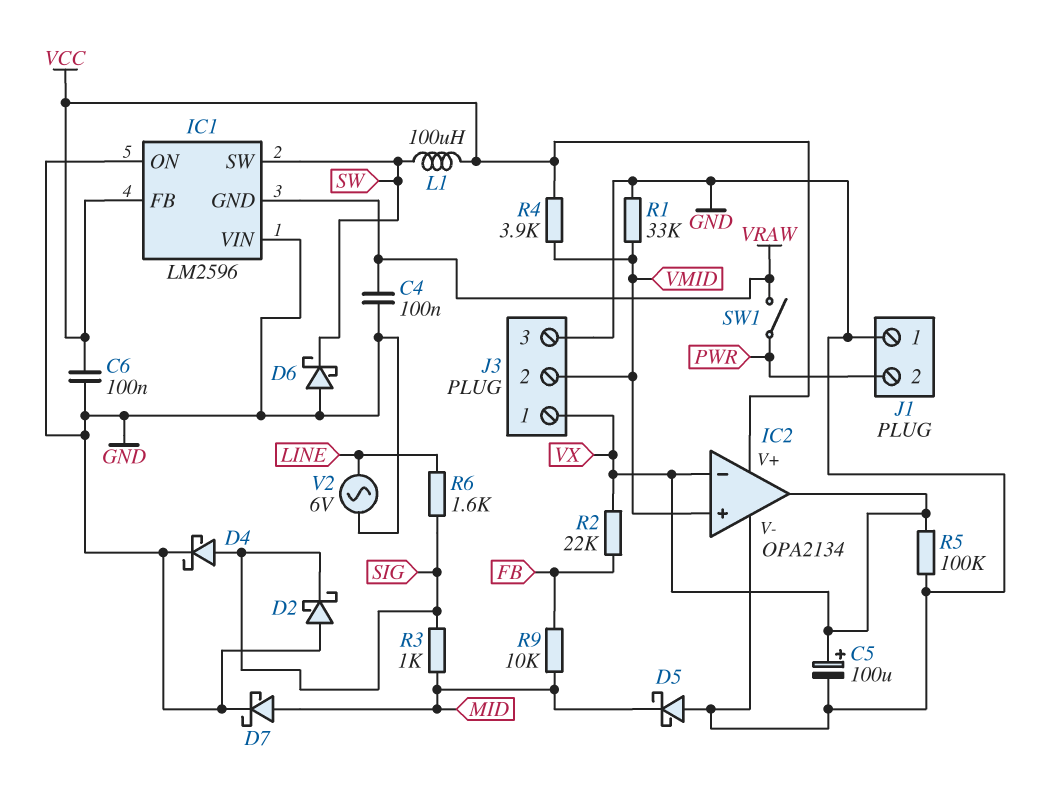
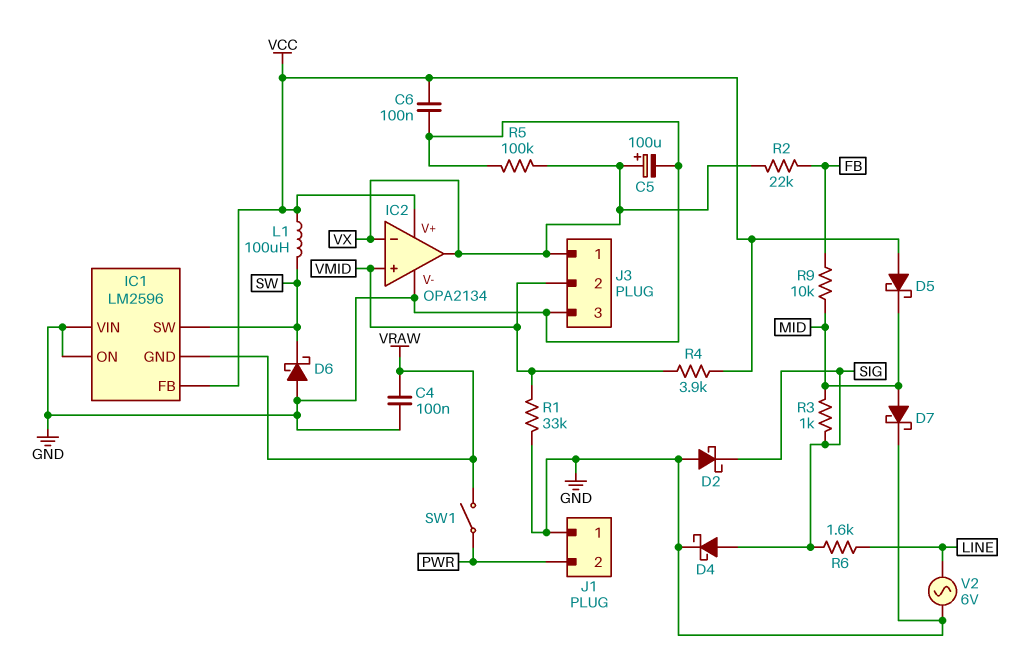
D5: schottky (A GND, K MID) -> schottky (A VCC, K MID)

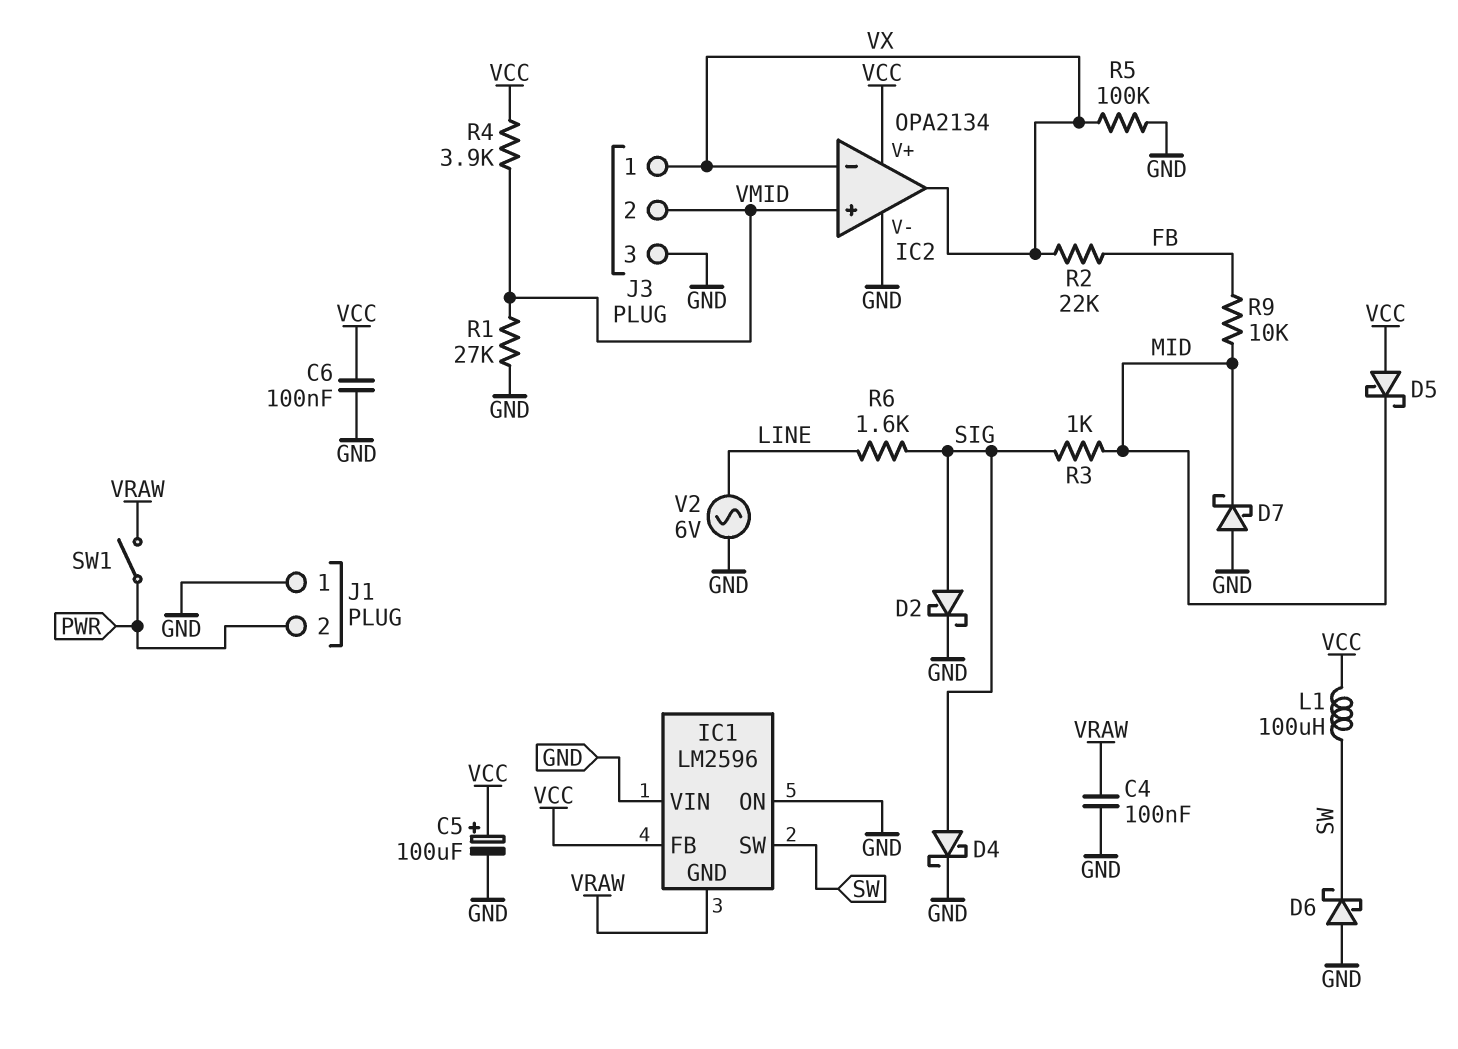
C5: 100uF (plus VX, minus GND) -> 100uF (plus VCC, minus GND)
D2: schottky (A GND, K SIG) -> schottky (A SIG, K GND)
D7: schottky (A MID, K GND) -> schottky (A GND, K MID)
R1: 33k (GND, VMID) -> 27k (GND, VMID)

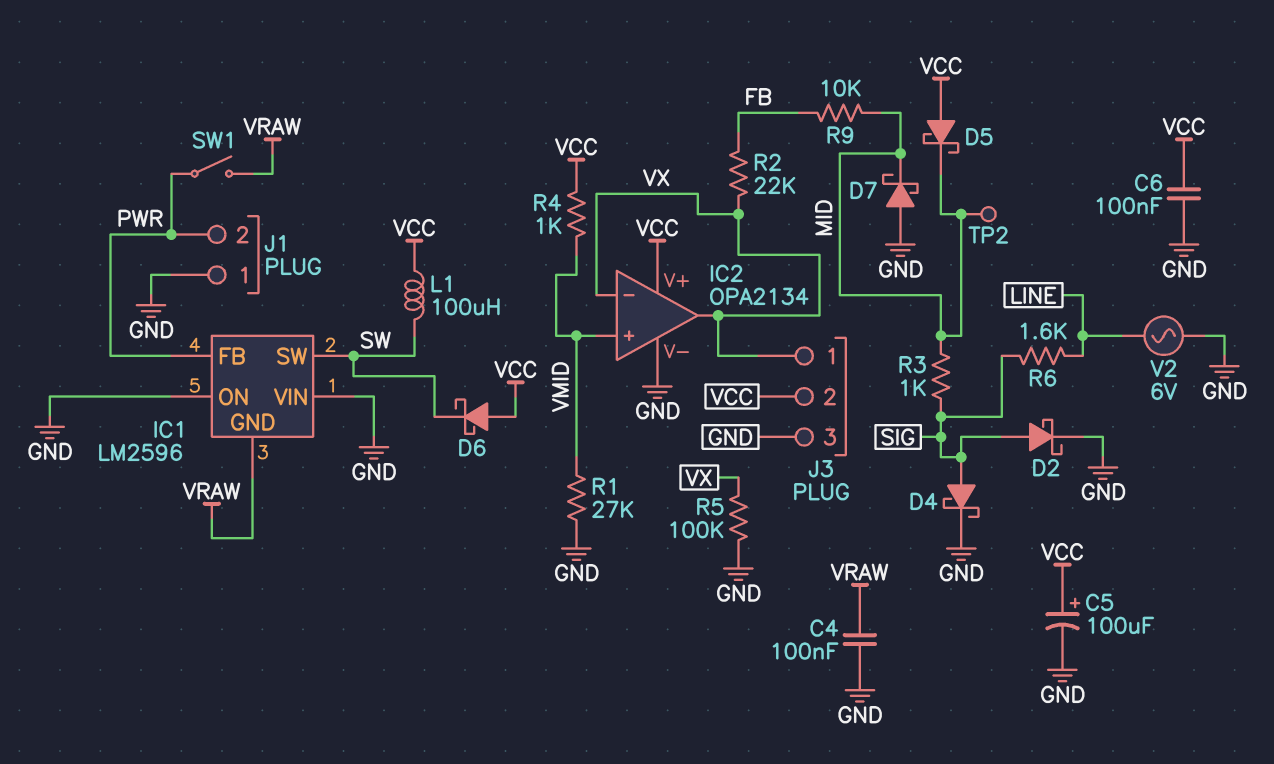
D6: schottky (A GND, K SW) -> schottky (A VCC, K SW)
IC1 pin FB: VCC -> PWR
J3 pin 2: VMID -> VCC
R4: 3.9k (VCC, VMID) -> 1k (VCC, VMID)
TP2: none -> test point (MID)

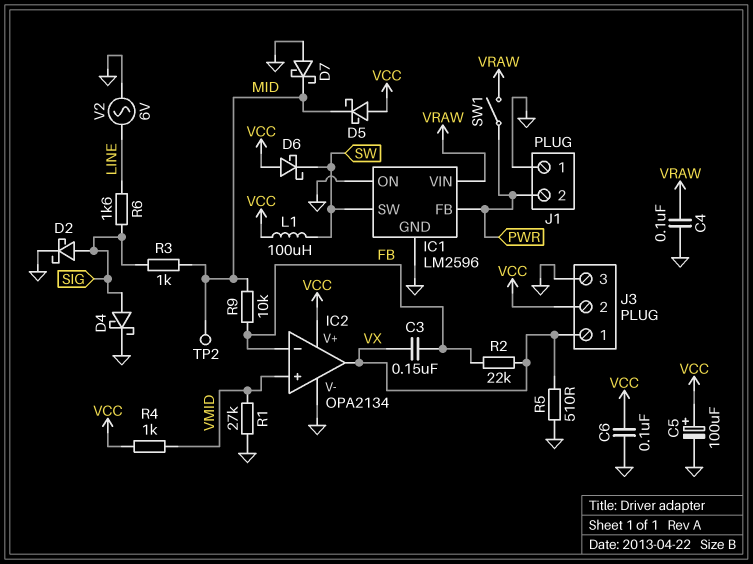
C3: none -> 150nF (FB, VX)
IC1 pin GND: VRAW -> GND
IC1 pin VIN: GND -> VRAW
IC2 pin in-: VX -> FB
R5: 100k (GND, VX) -> 510 (GND, VX)

